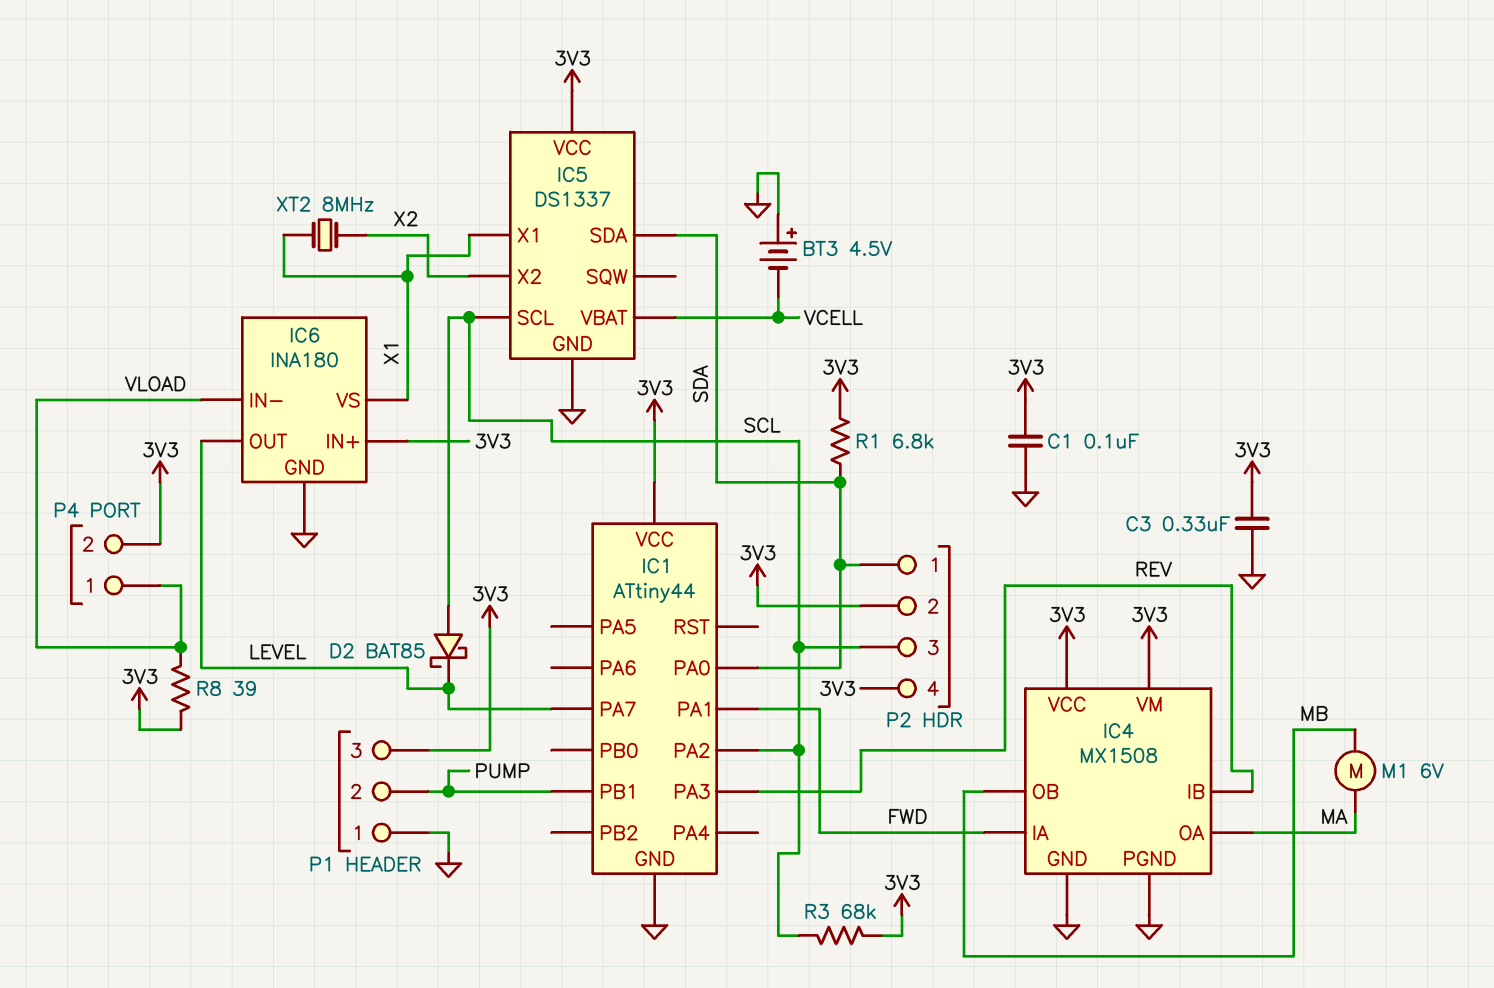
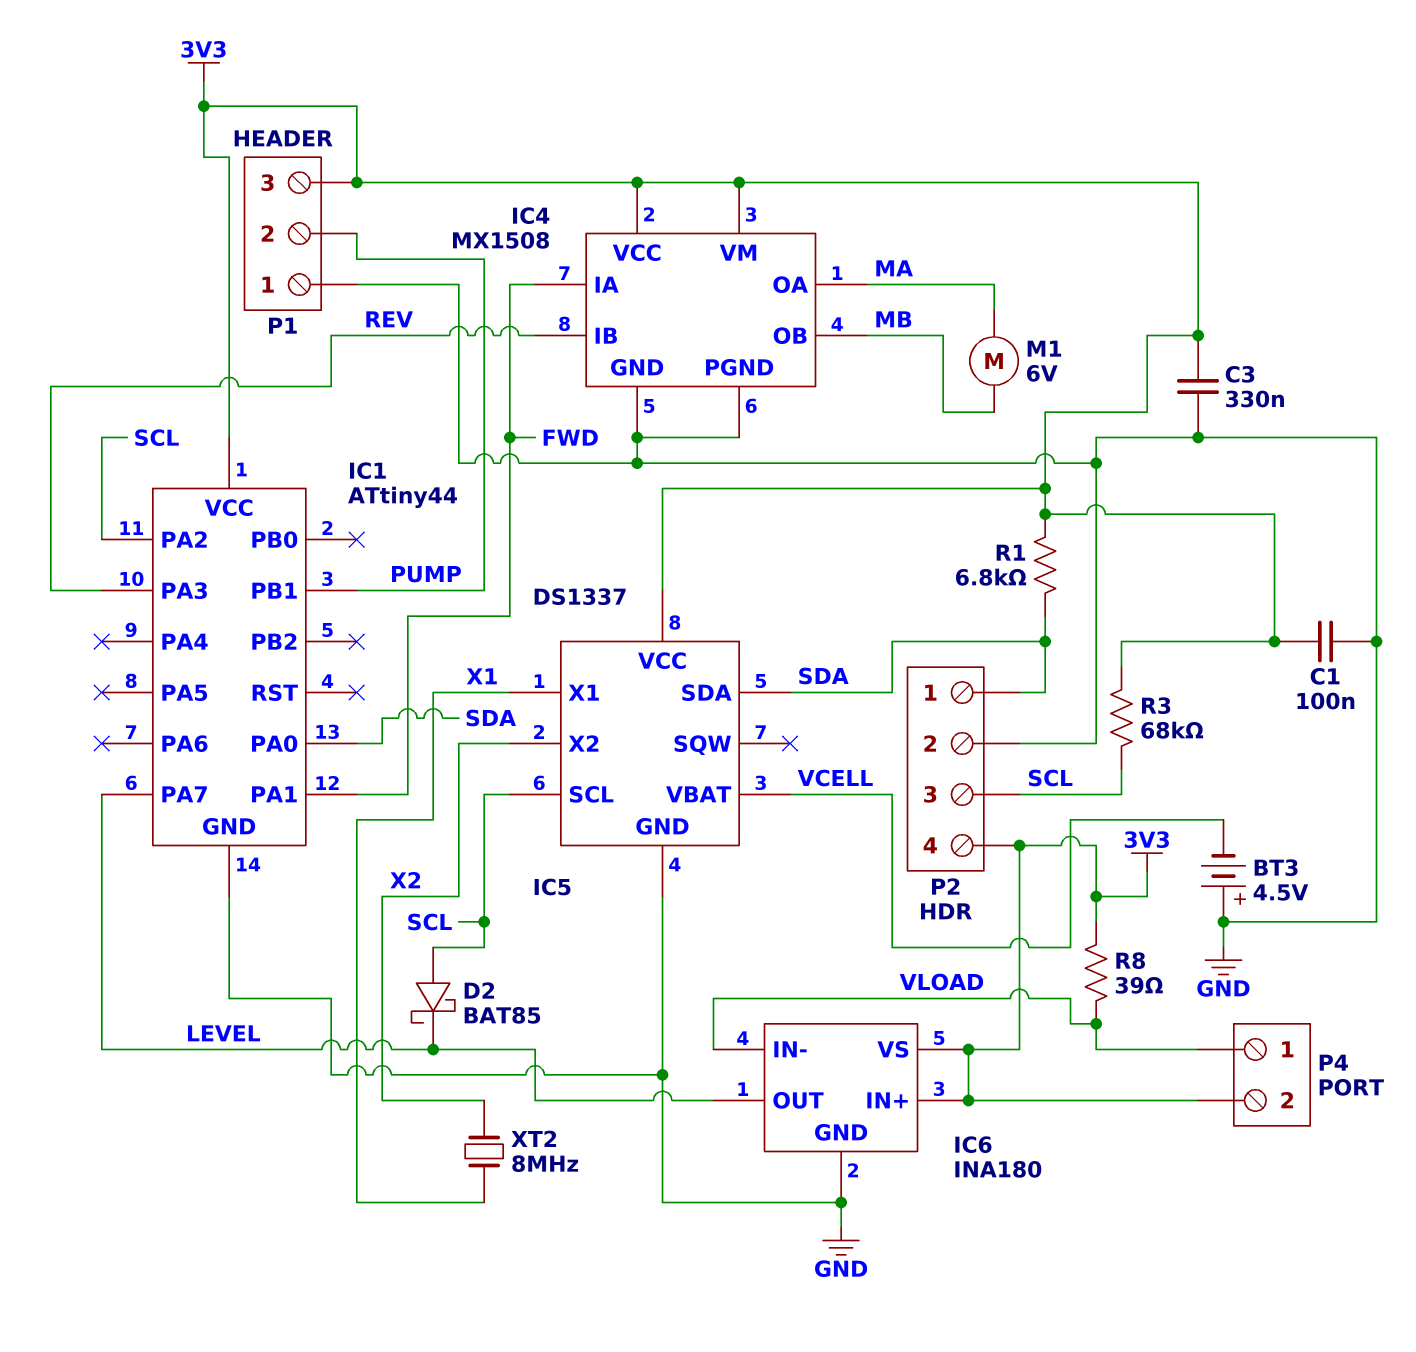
IC6 pin VS: X1 -> 3V3
P2 pin 2: 3V3 -> GND

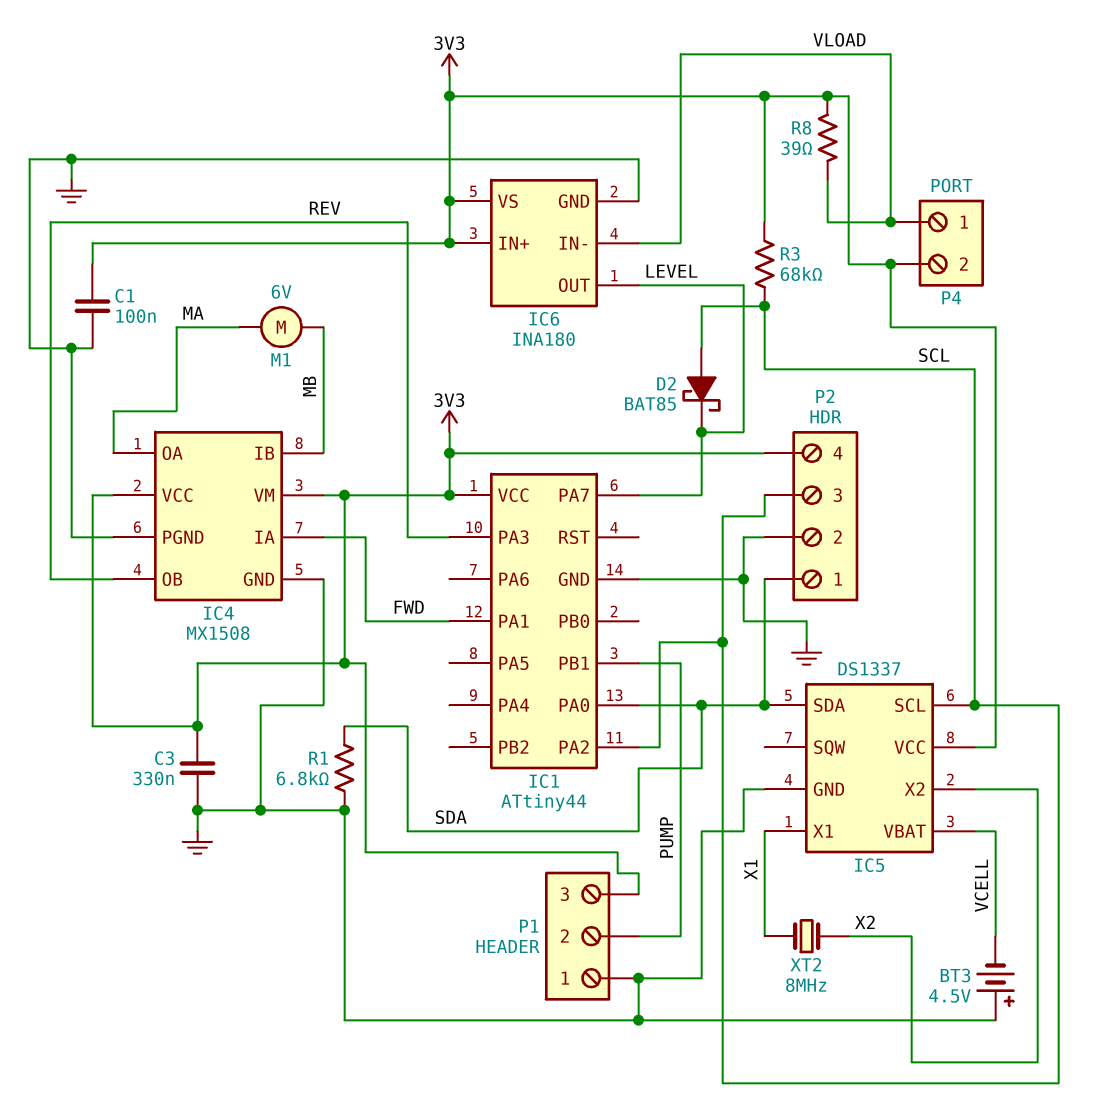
IC4 pin IB: REV -> MB
IC4 pin OB: MB -> REV
R1: 6.8k (3V3, SDA) -> 6.8k (GND, SDA)

